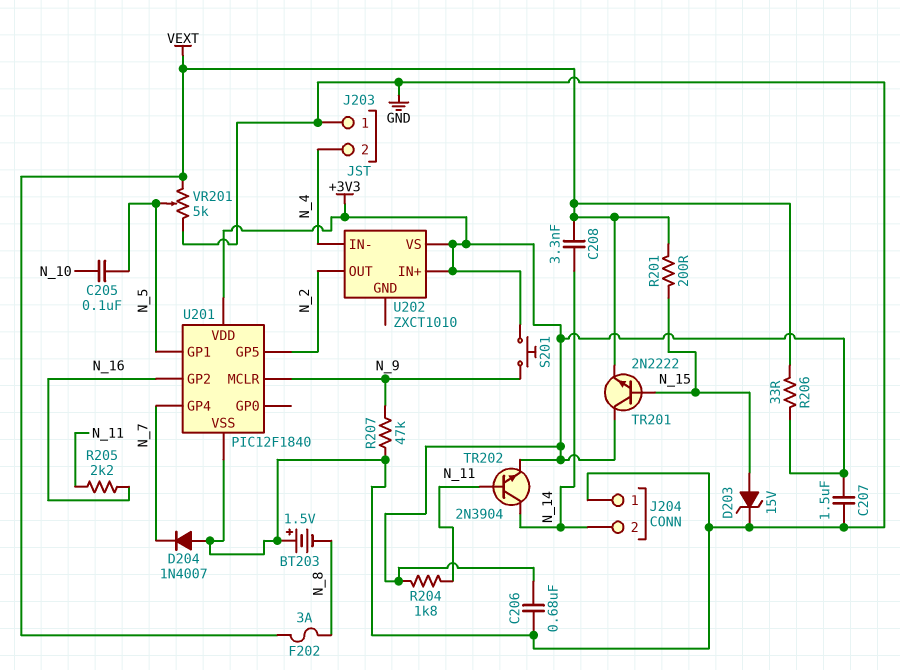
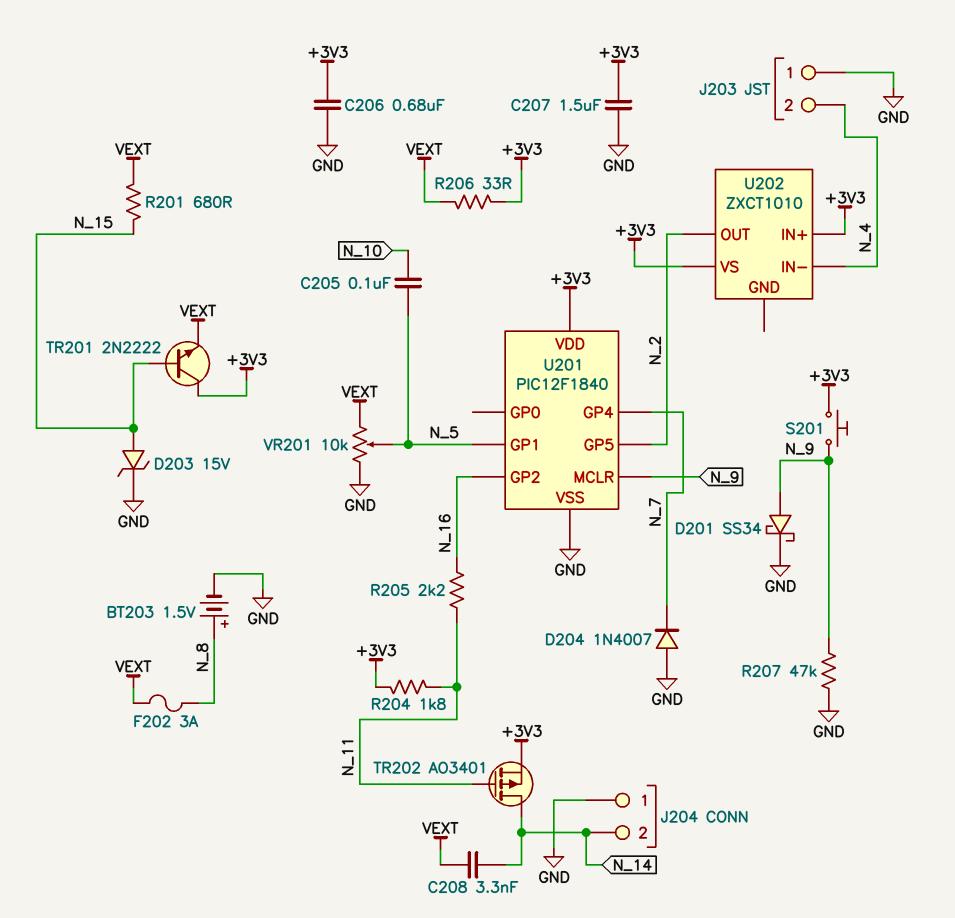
BT203: 1.5V (plus GND, minus N_8) -> 1.5V (plus N_8, minus GND)
D201: none -> schottky SS34 (A N_9, K GND)
R201: 200 (N_15, VEXT) -> 680 (N_15, VEXT)
TR202: NPN 2N3904 (B N_11, C N_14, E +3V3) -> PMOS AO3401 (G N_11, D N_14, S +3V3)
VR201: 5k (GND, VEXT, wiper N_5) -> 10k (GND, VEXT, wiper N_5)

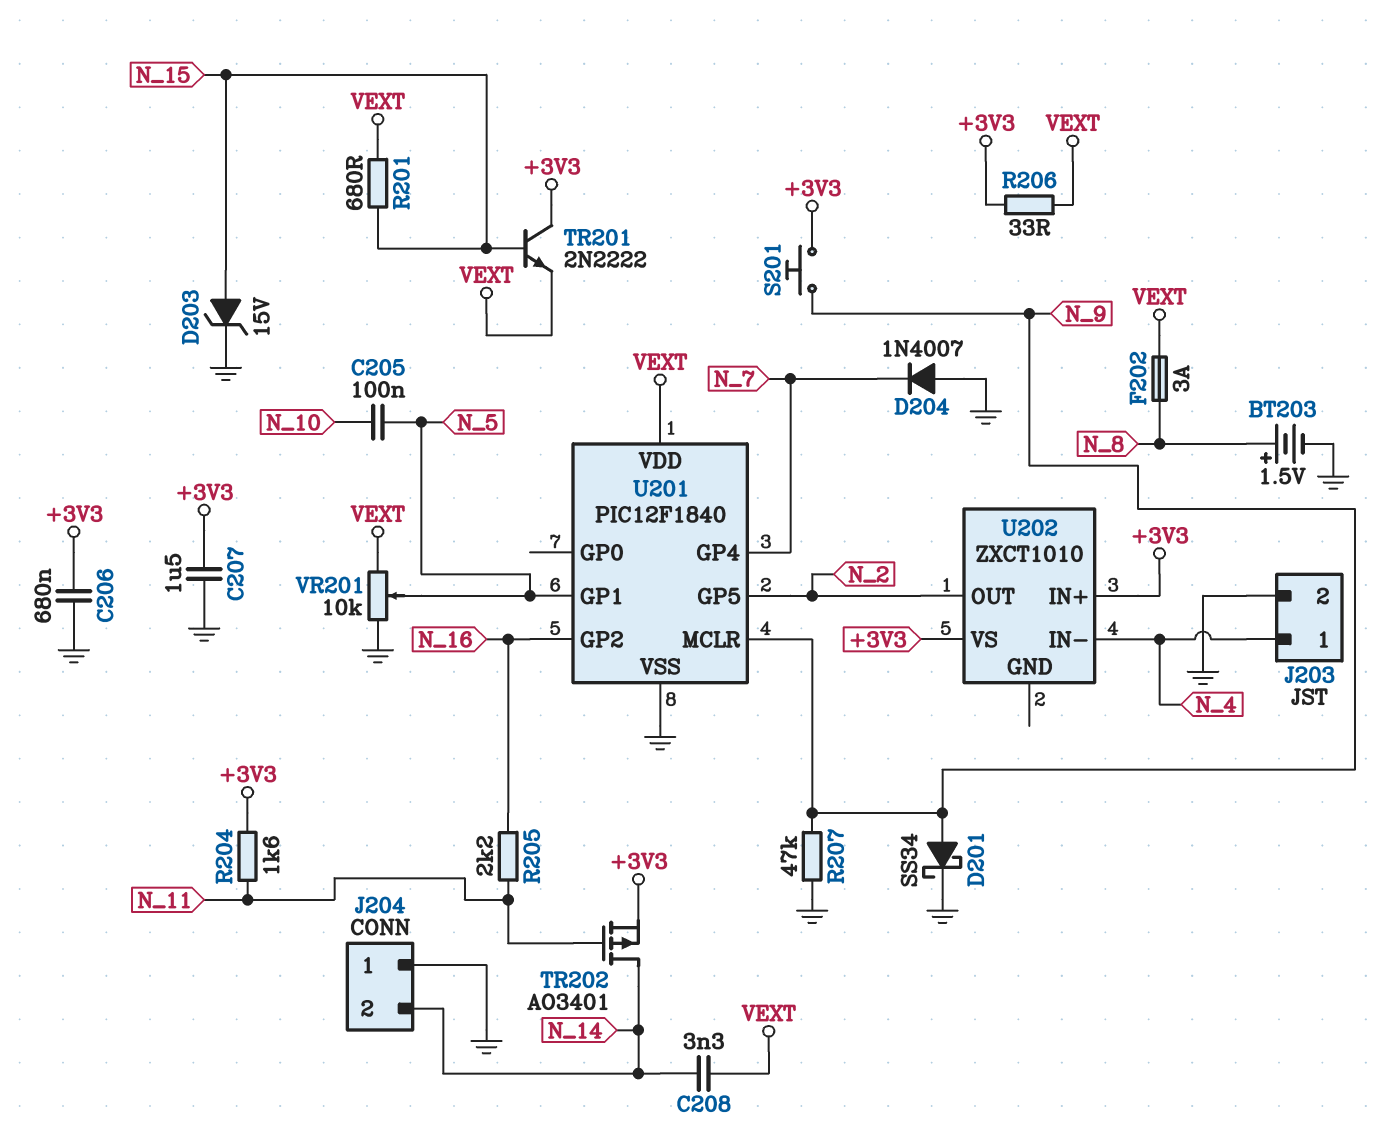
J203 pin 1: GND -> N_4
J203 pin 2: N_4 -> GND
R204: 1.8k (+3V3, N_11) -> 1.6k (+3V3, N_11)
U201 pin VDD: +3V3 -> VEXT

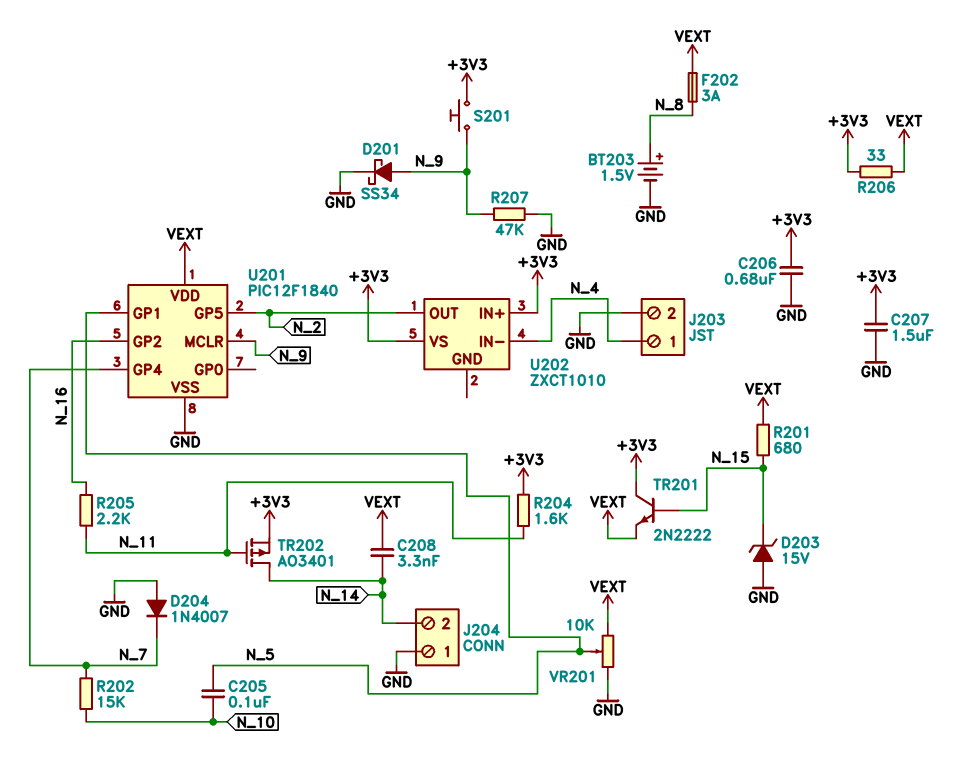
D203: zener 15V (A N_15, K GND) -> zener 15V (A GND, K N_15)
R202: none -> 15k (N_7, N_10)

